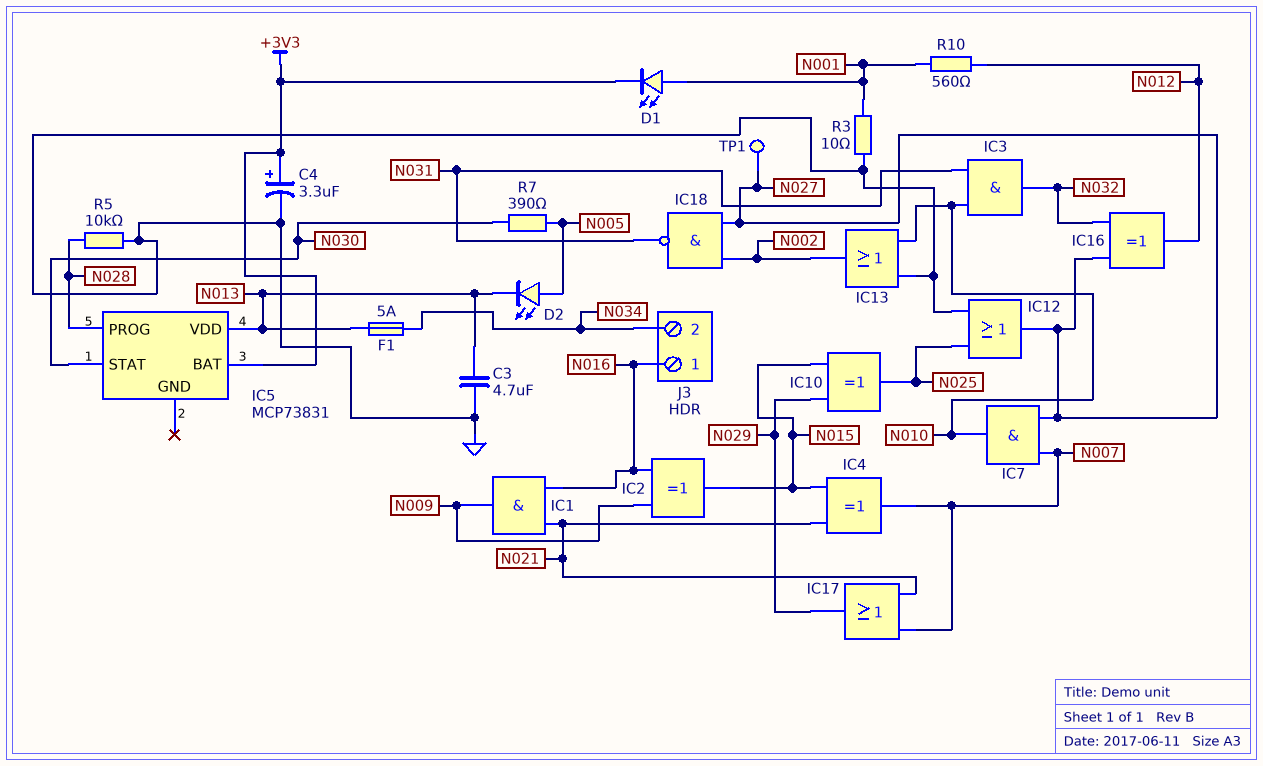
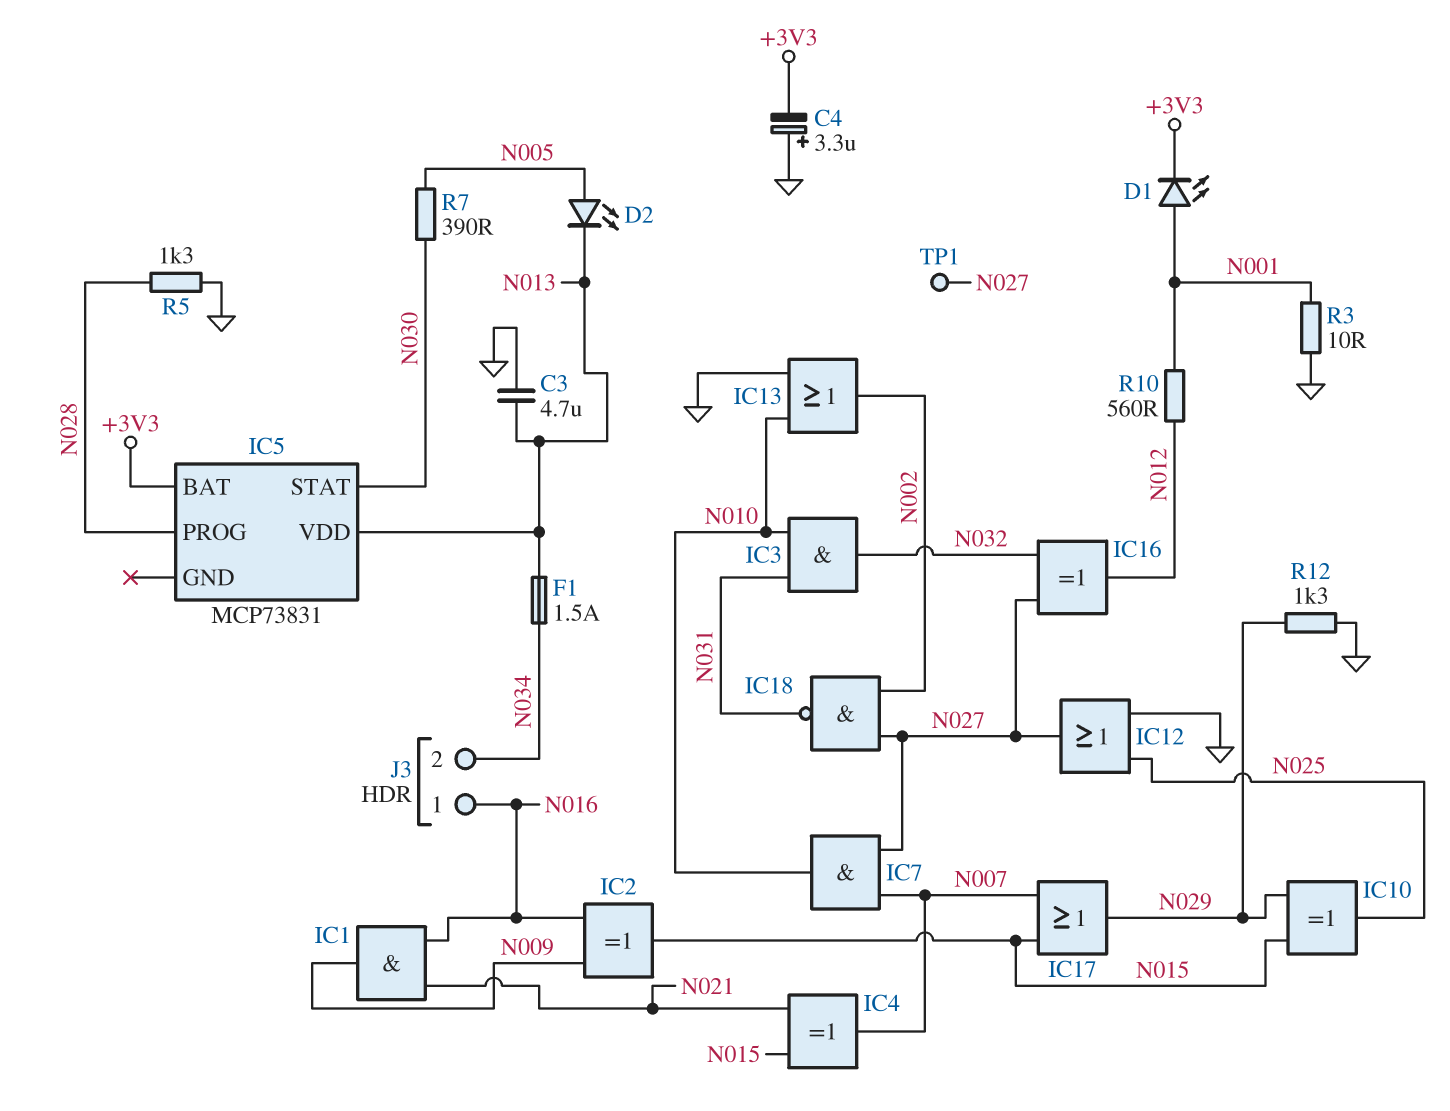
C4: 3.3uF (plus +3V3, minus GND) -> 3.3uF (plus GND, minus +3V3)
F1: 5A (N013, N034) -> 1.5A (N013, N034)
IC17: OR (in N007, in N021, out N029) -> OR (in N007, in N015, out N029)
R5: 10k (GND, N028) -> 1.3k (GND, N028)
R12: none -> 1.3k (GND, N029)

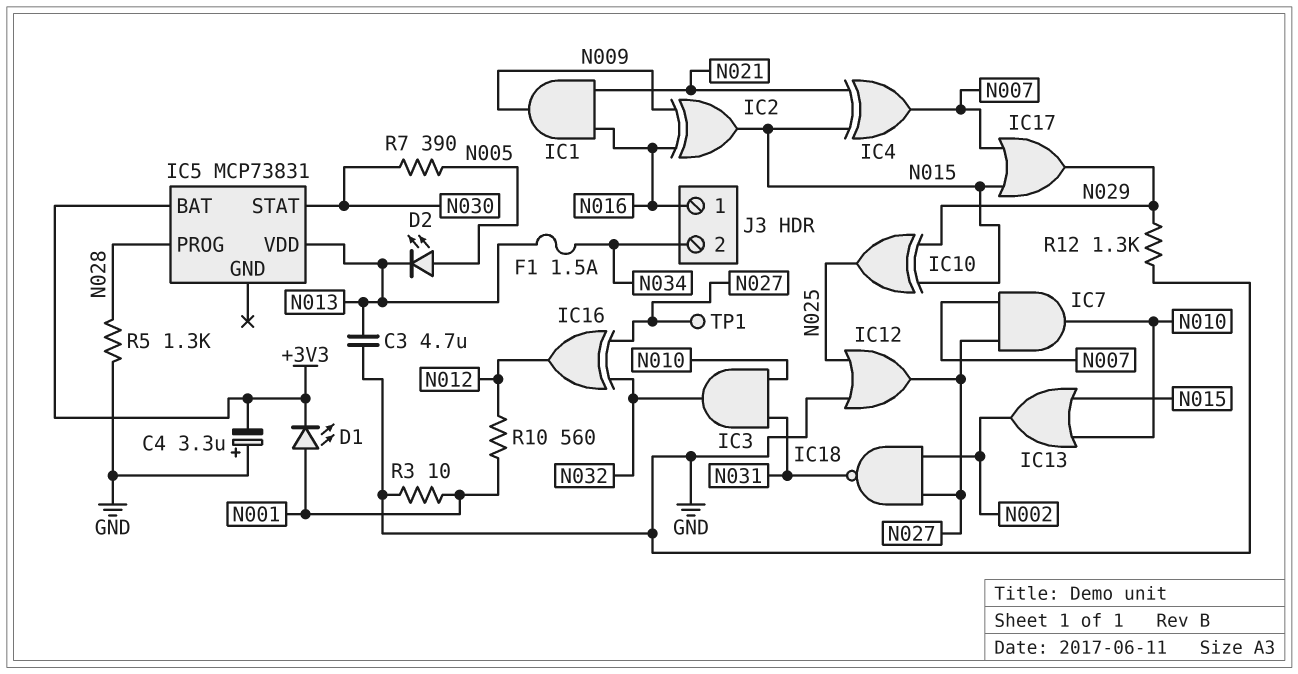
IC13: OR (in GND, in N010, out N002) -> OR (in N010, in N015, out N002)

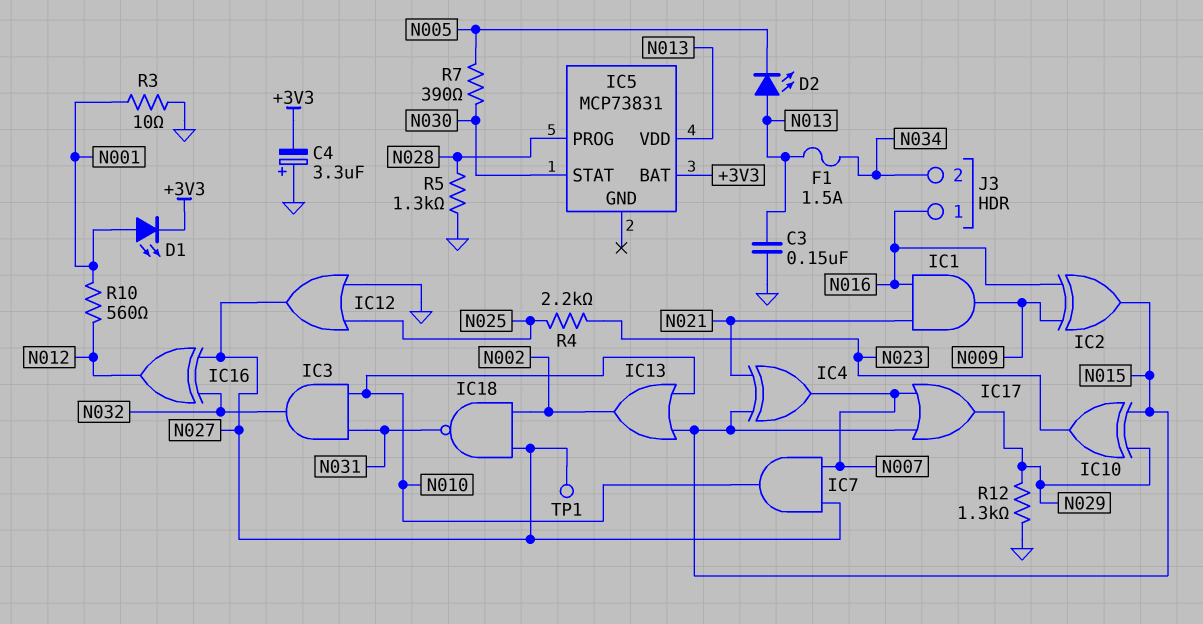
C3: 4.7uF (GND, N013) -> 150nF (GND, N013)
D2: LED (A N005, K N013) -> LED (A N013, K N005)
IC10: XOR (in N015, in N029, out N025) -> XOR (in N015, in N029, out N023)
R4: none -> 2.2k (N023, N025)

